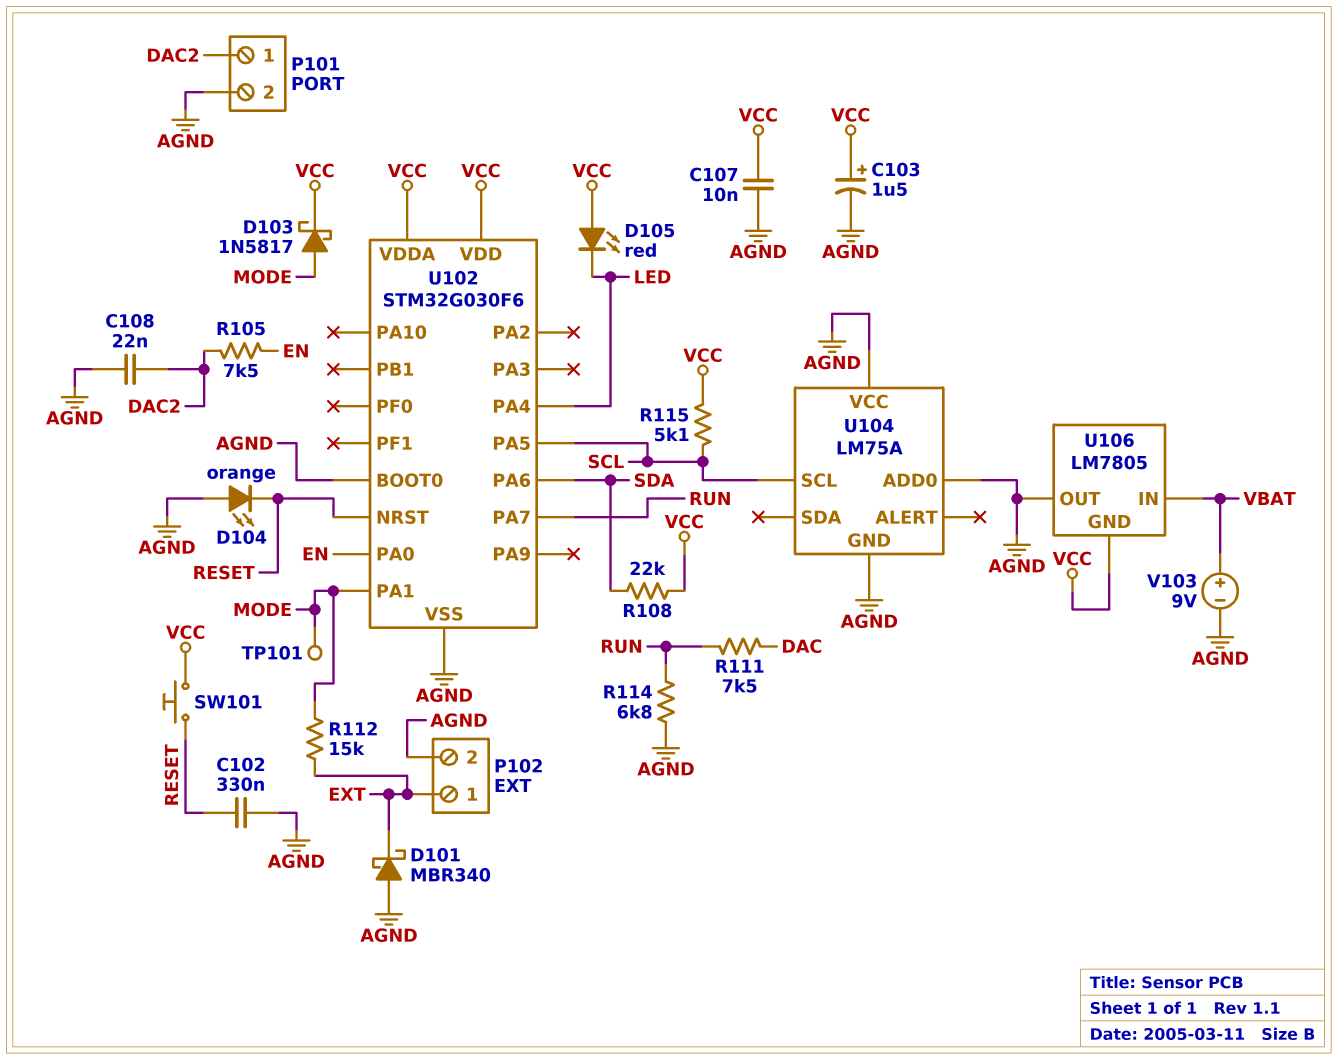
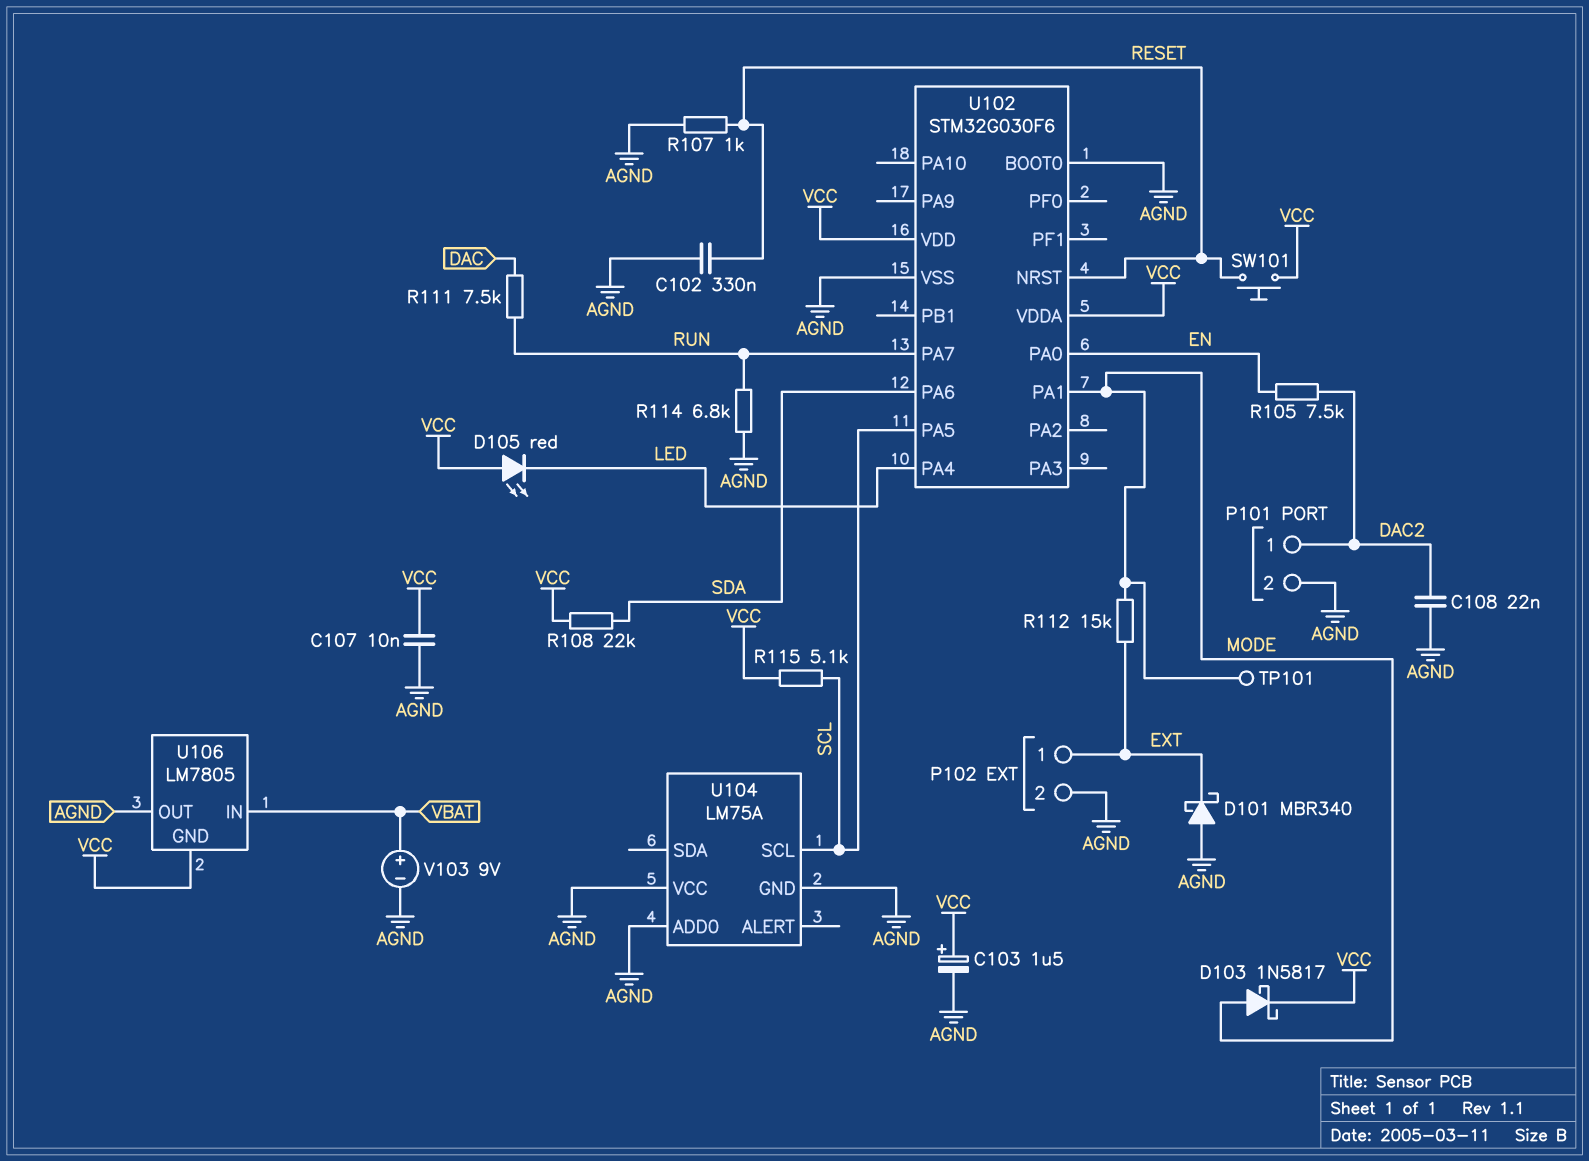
D104: LED orange (A AGND, K RESET) -> none
R107: none -> 1k (AGND, RESET)

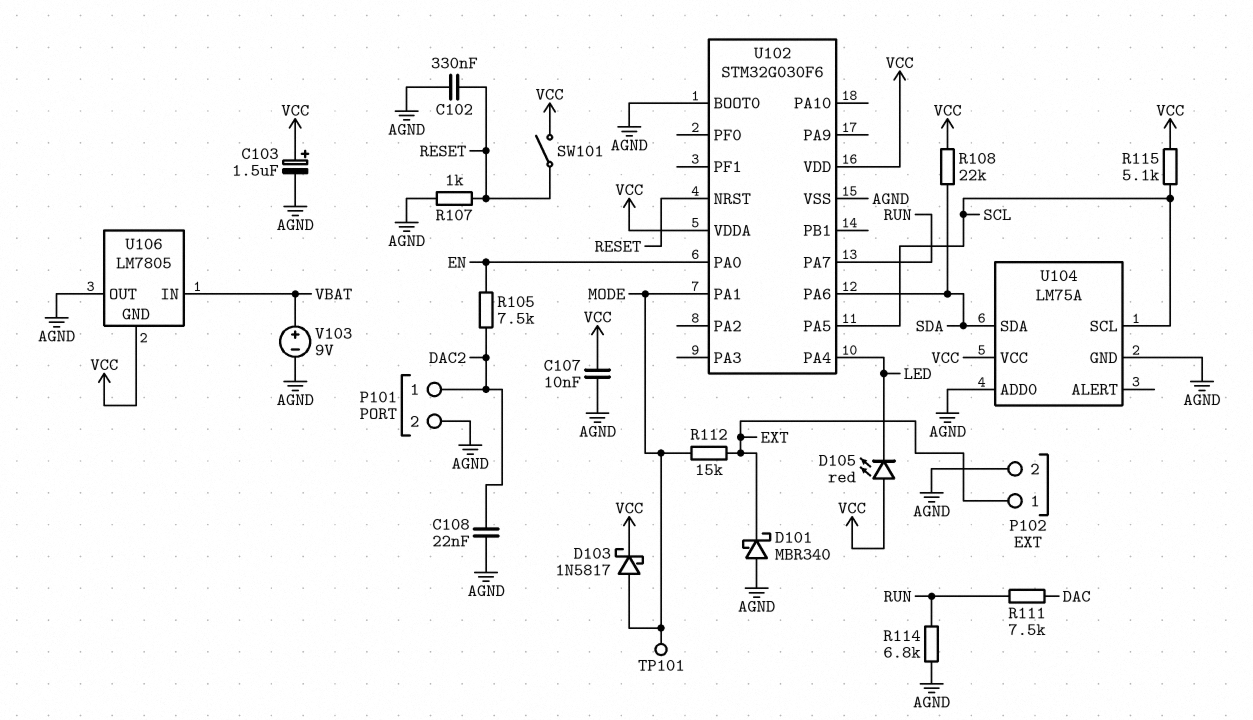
SW101: button (RESET, VCC) -> switch (RESET, VCC)
U104 pin SDA: none -> SDA
U104 pin VCC: AGND -> VCC

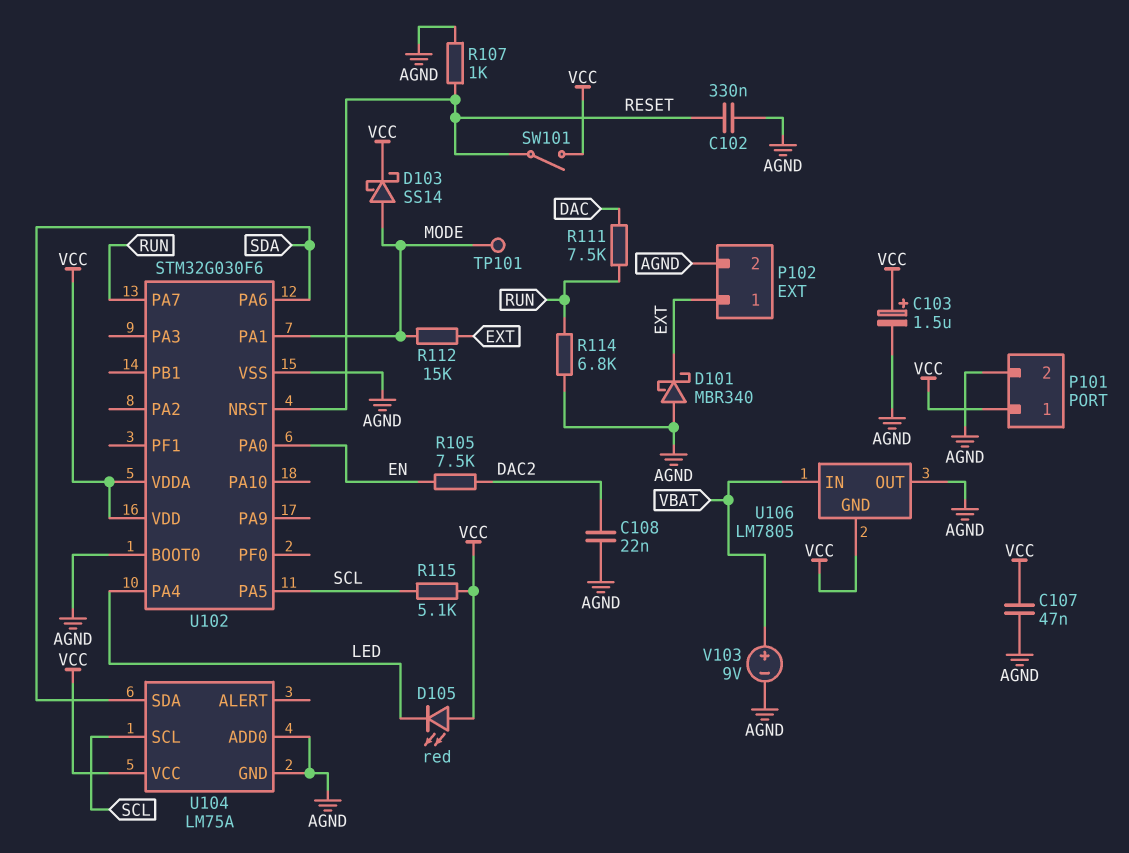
C107: 10nF (AGND, VCC) -> 47nF (AGND, VCC)
D103: schottky 1N5817 (A MODE, K VCC) -> schottky SS14 (A MODE, K VCC)
P101 pin 1: DAC2 -> VCC
R108: 22k (SDA, VCC) -> none

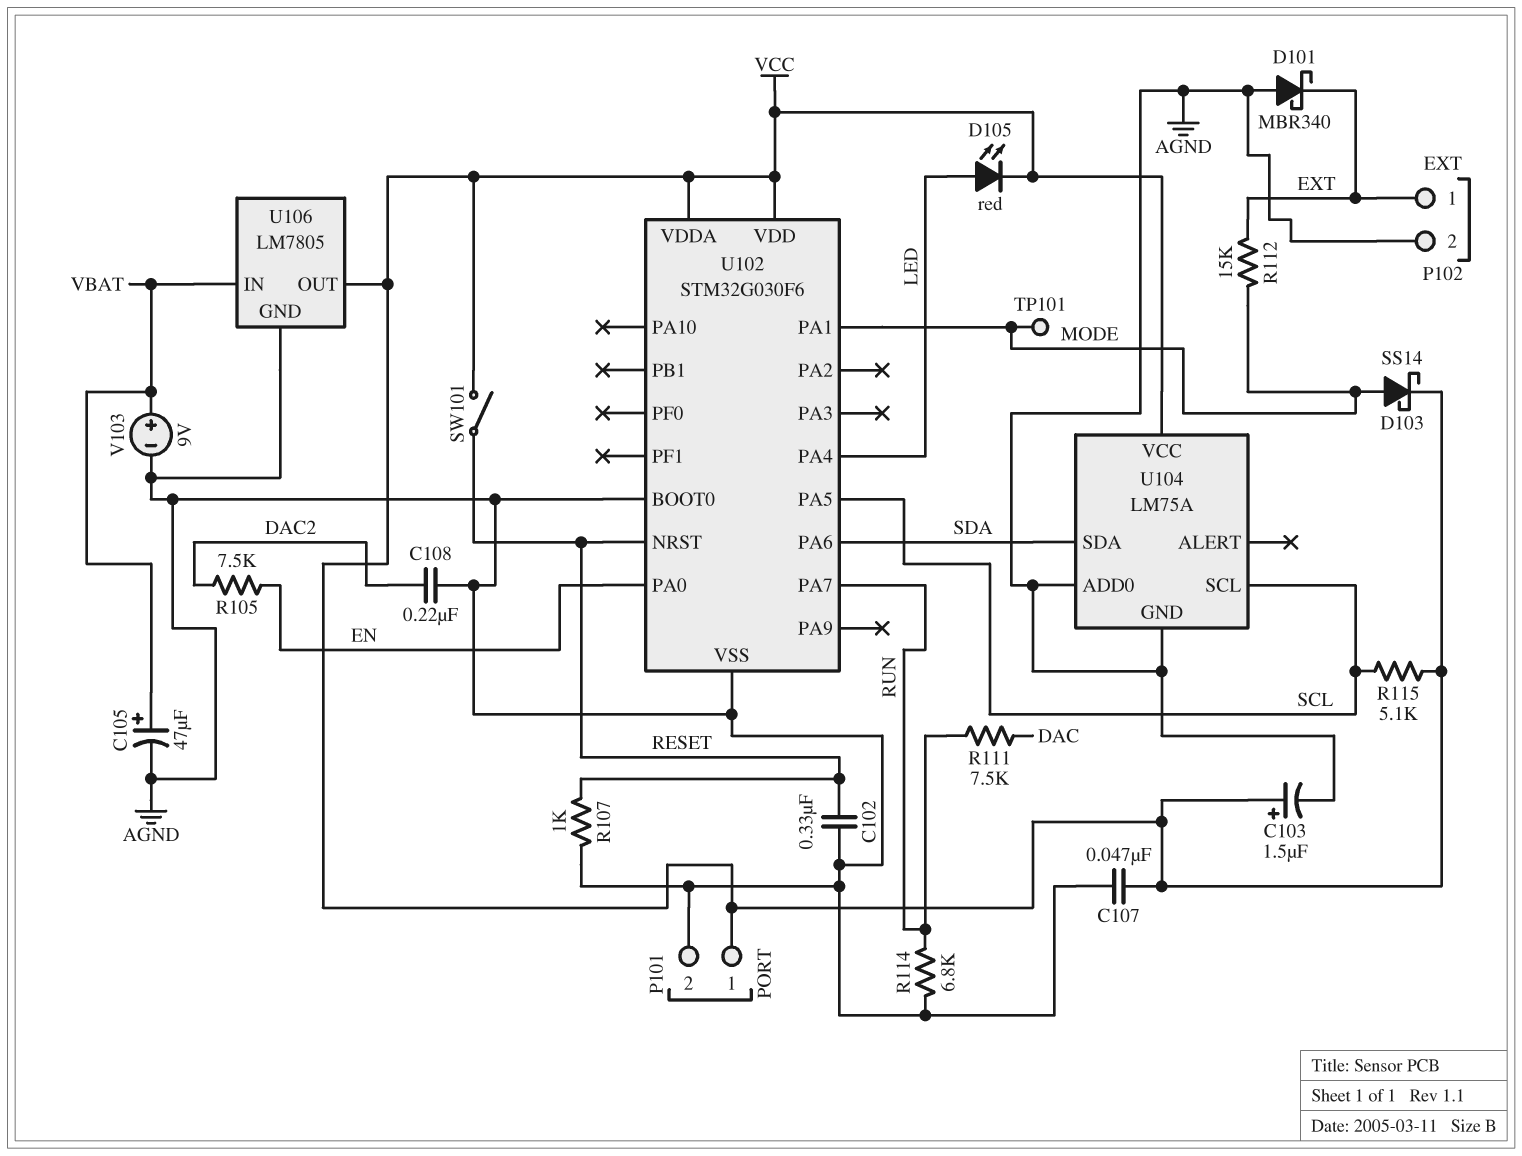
C105: none -> 47uF (plus VBAT, minus AGND)
C108: 22nF (AGND, DAC2) -> 220nF (AGND, DAC2)
D105: LED red (A VCC, K LED) -> LED red (A LED, K VCC)
U106 pin GND: VCC -> AGND
U106 pin OUT: AGND -> VCC

